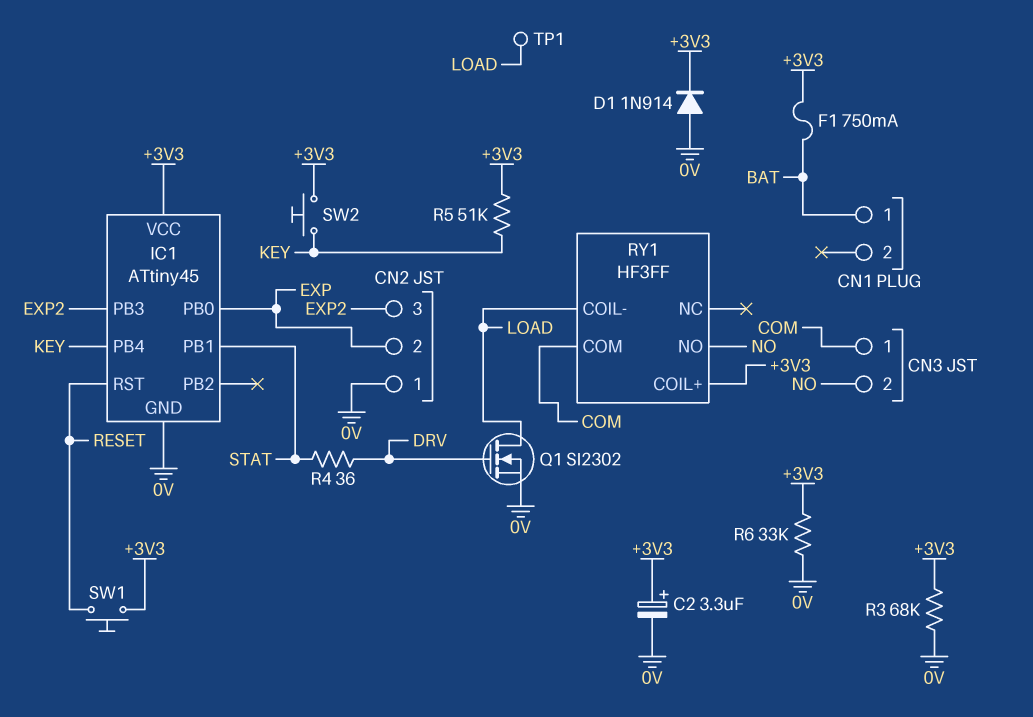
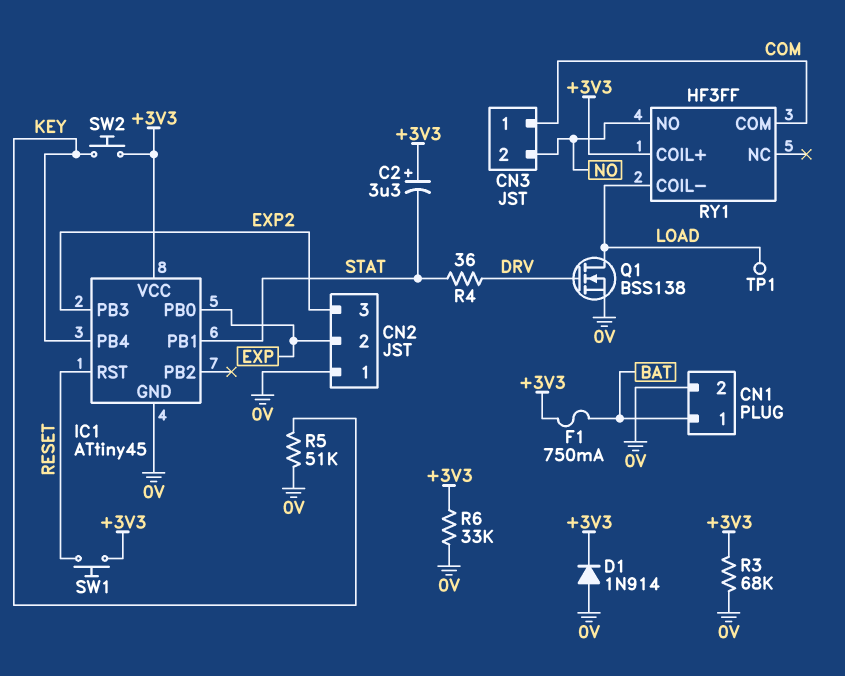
C2: 3.3uF (plus +3V3, minus 0V) -> 3.3uF (plus +3V3, minus STAT)
CN1 pin 2: none -> 0V
Q1: NMOS SI2302 (G DRV, D LOAD, S 0V) -> NMOS BSS138 (G DRV, D LOAD, S 0V)
R5: 51k (+3V3, KEY) -> 51k (0V, KEY)

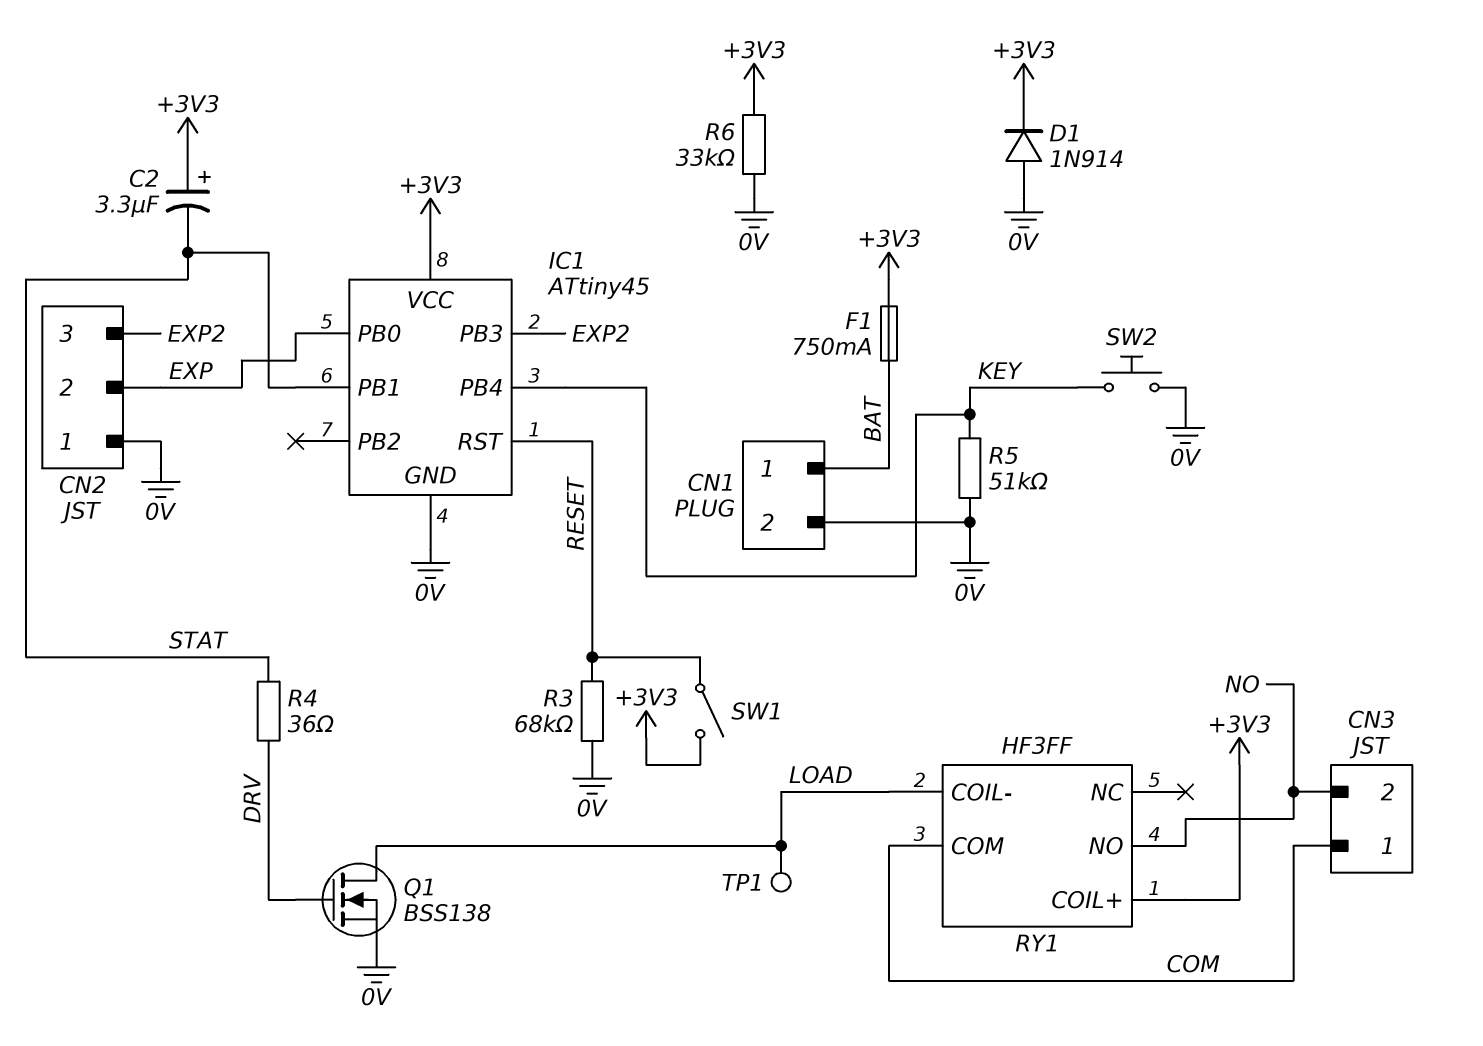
R3: 68k (+3V3, 0V) -> 68k (0V, RESET)
SW1: button (+3V3, RESET) -> switch (+3V3, RESET)
SW2: button (+3V3, KEY) -> button (0V, KEY)

